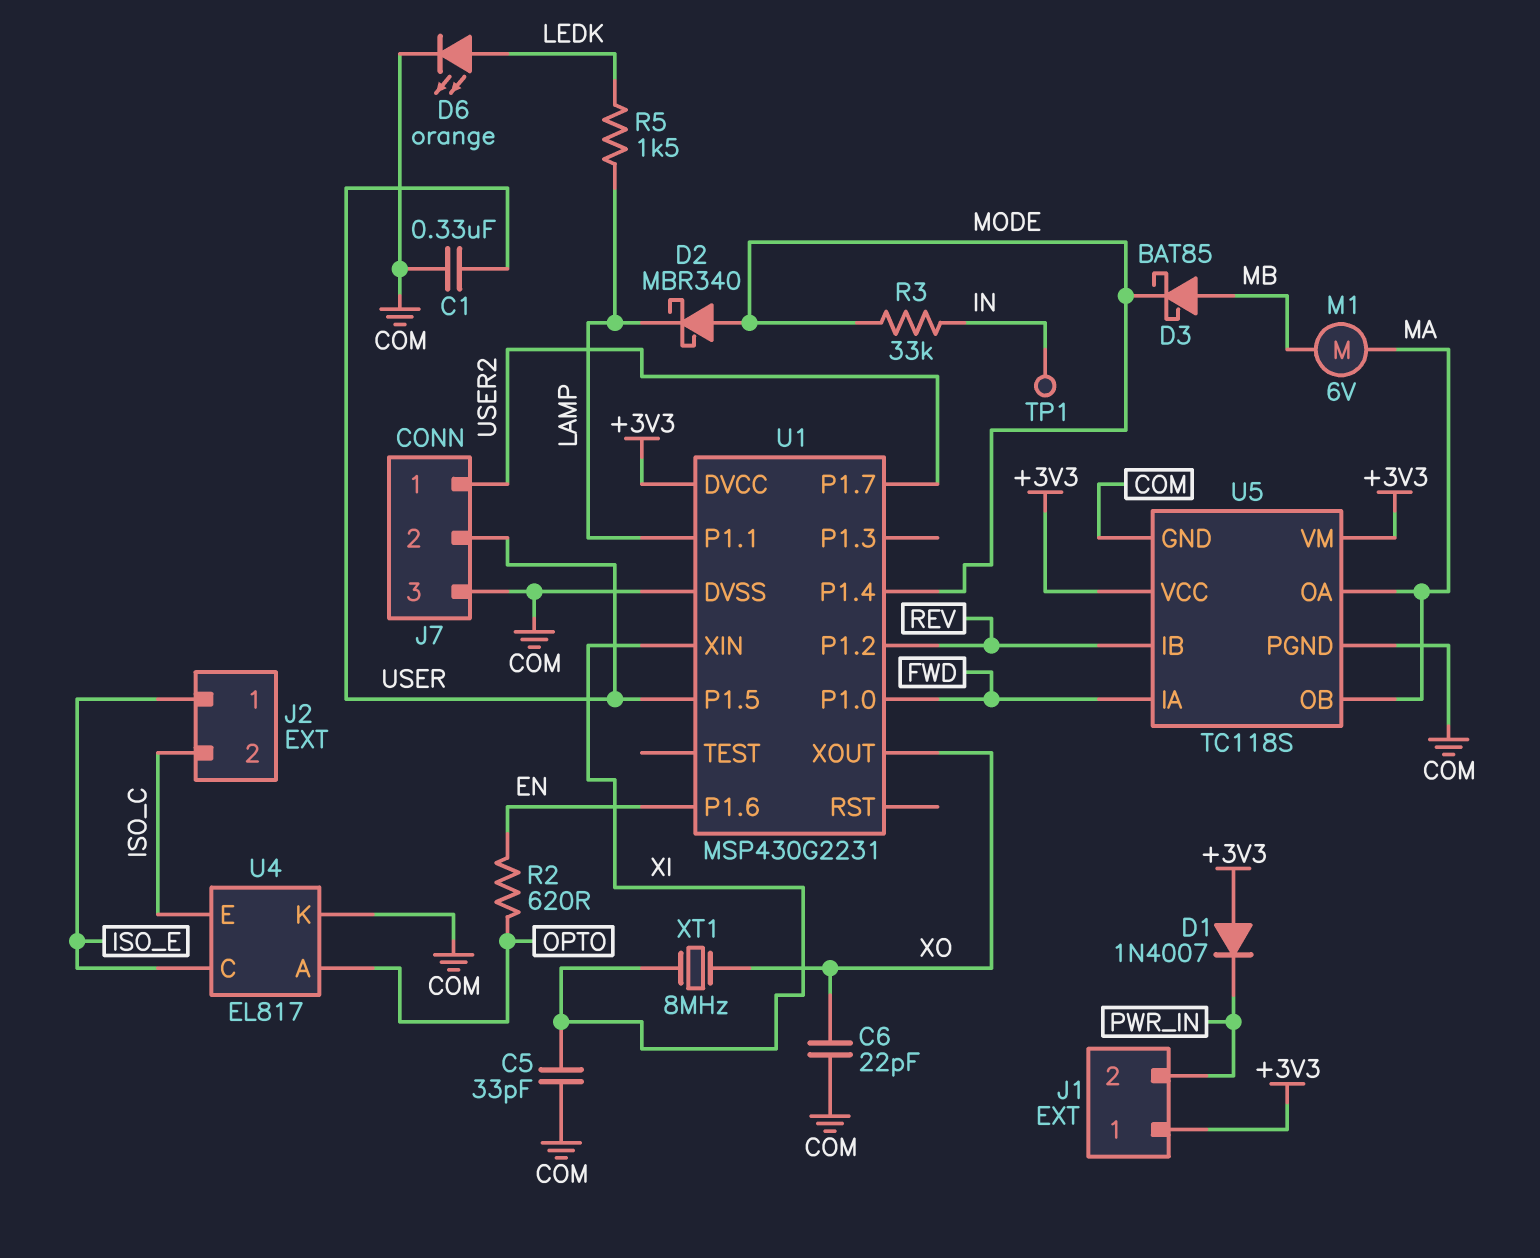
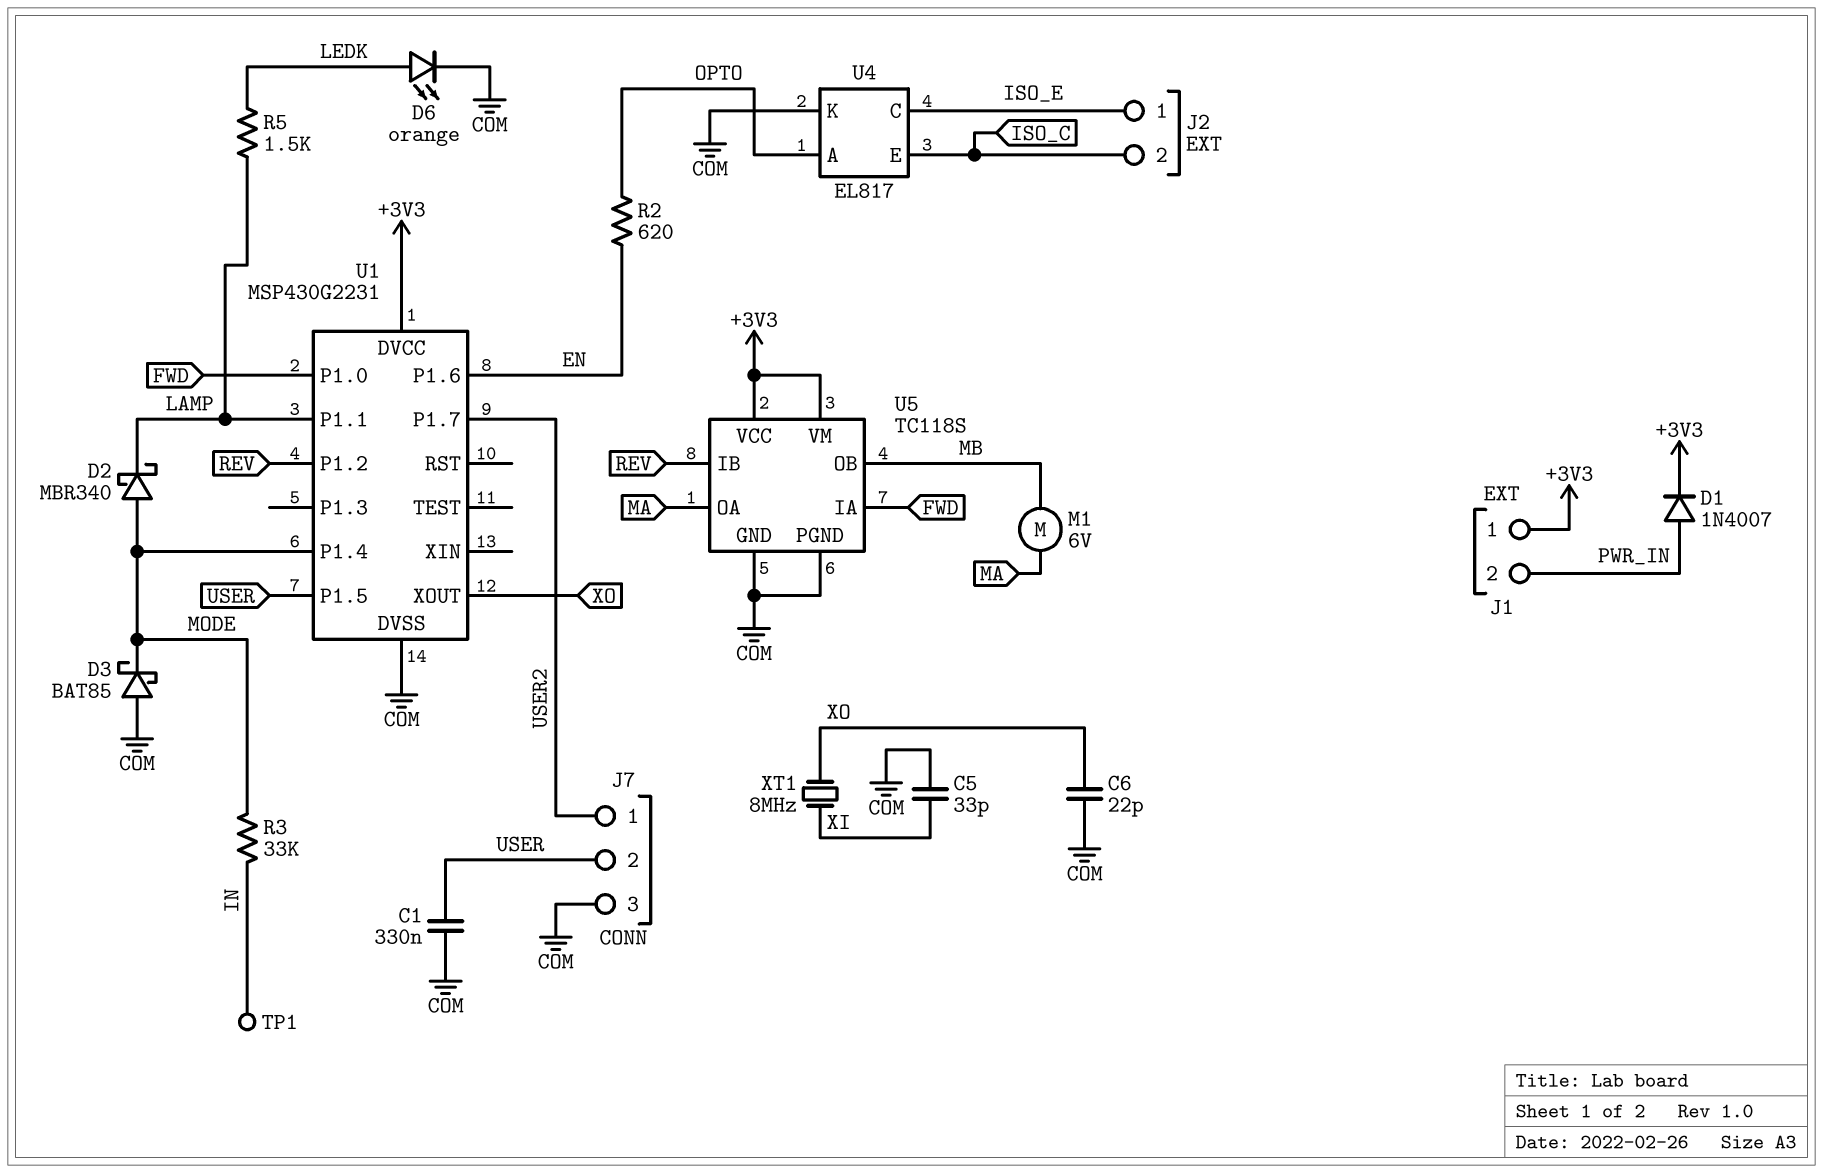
D1: diode 1N4007 (A +3V3, K PWR_IN) -> diode 1N4007 (A PWR_IN, K +3V3)
D3: schottky BAT85 (A MB, K MODE) -> schottky BAT85 (A COM, K MODE)
U1 pin XIN: XI -> none
U5 pin OB: MA -> MB

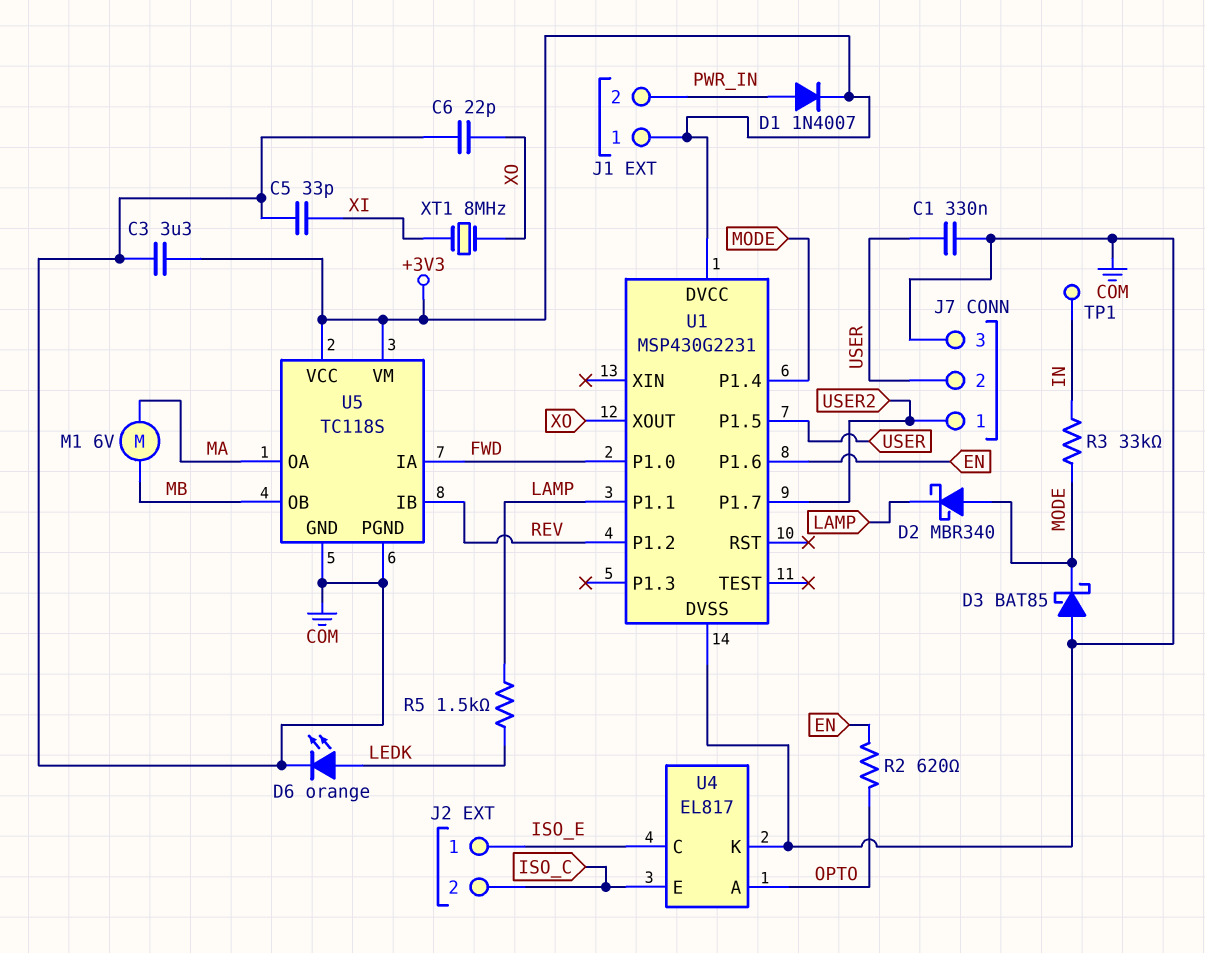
C3: none -> 3.3uF (+3V3, COM)

